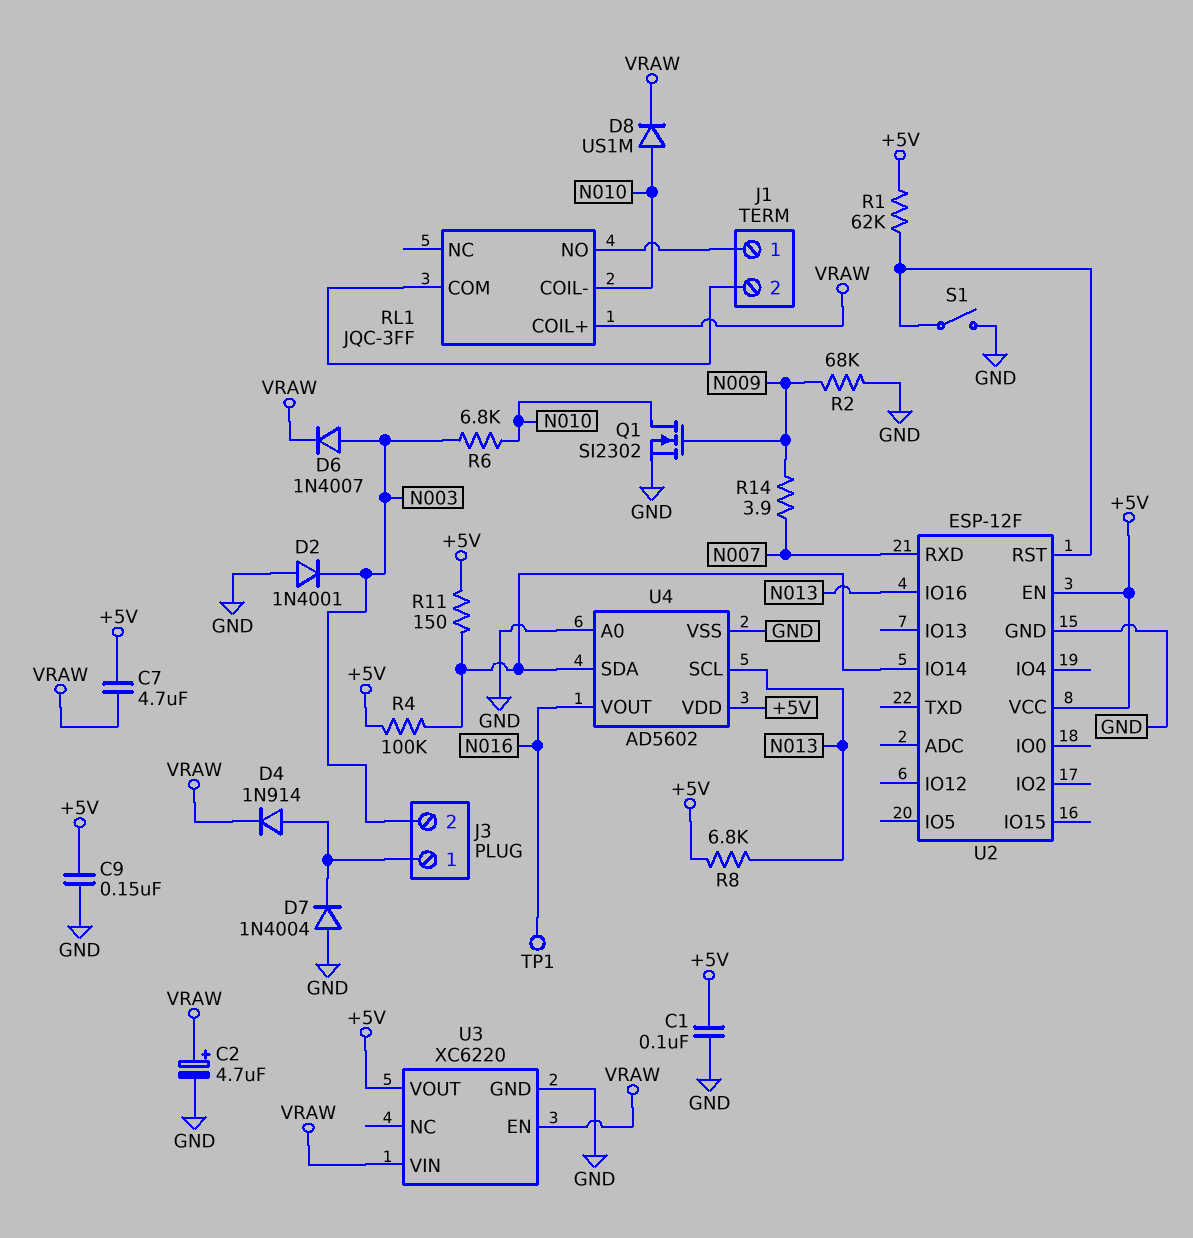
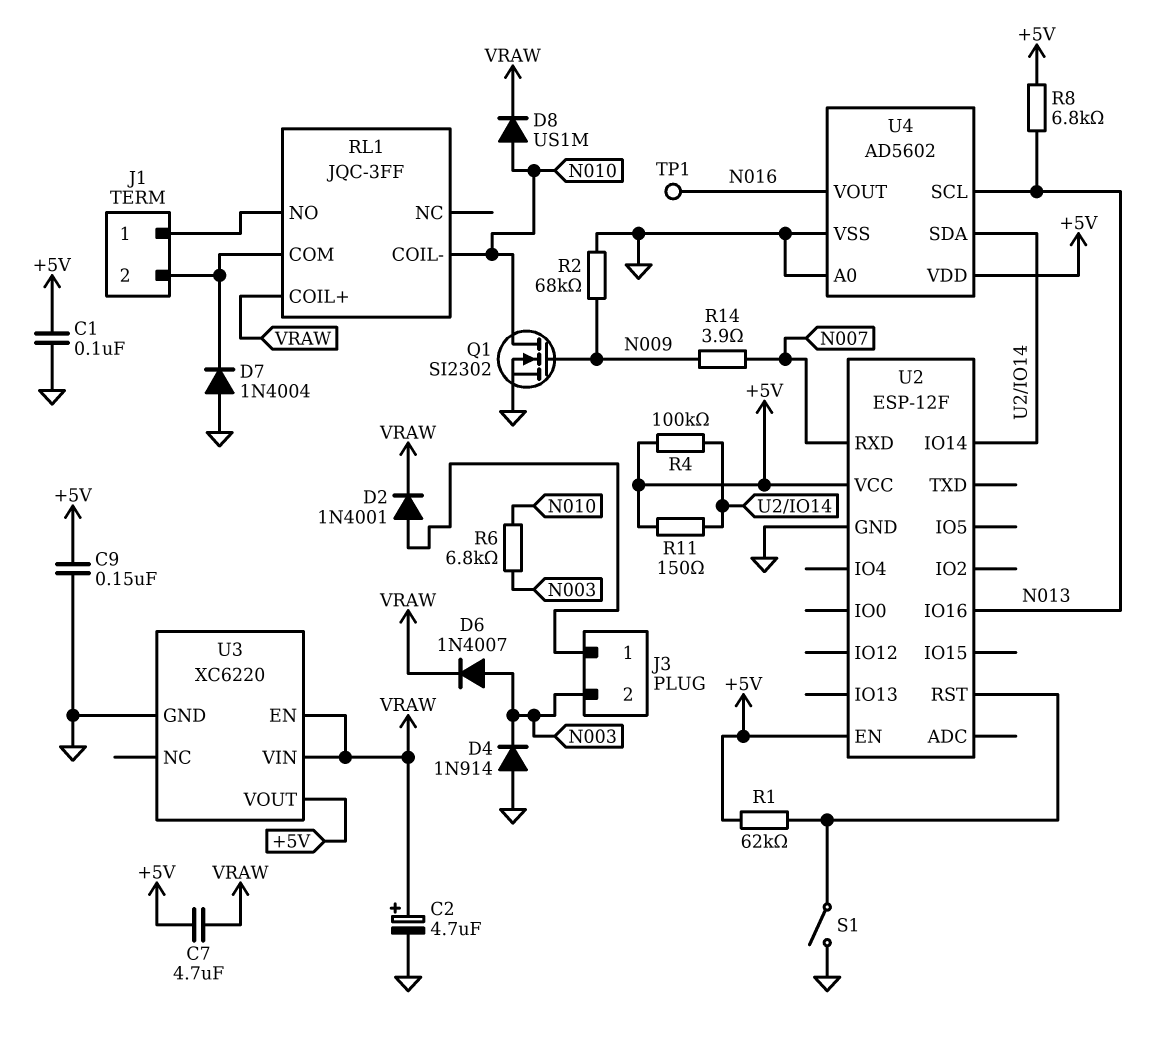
D2: diode 1N4001 (A GND, K N003) -> diode 1N4001 (A J3/1, K VRAW)
D4: diode 1N914 (A J3/1, K VRAW) -> diode 1N914 (A GND, K N003)
D7: diode 1N4004 (A GND, K J3/1) -> diode 1N4004 (A GND, K J1/2)

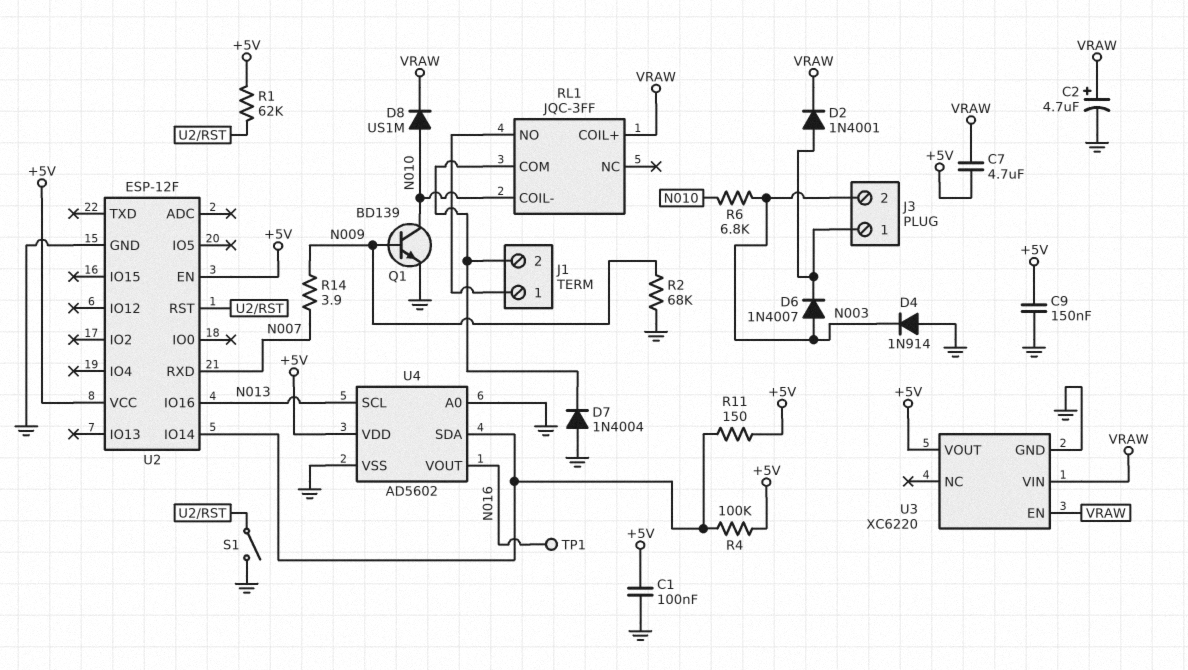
D6: diode 1N4007 (A N003, K VRAW) -> diode 1N4007 (A N003, K J3/1)
Q1: NMOS SI2302 (G N009, D N010, S GND) -> NPN BD139 (B N009, C N010, E GND)
R8: 6.8k (+5V, N013) -> none

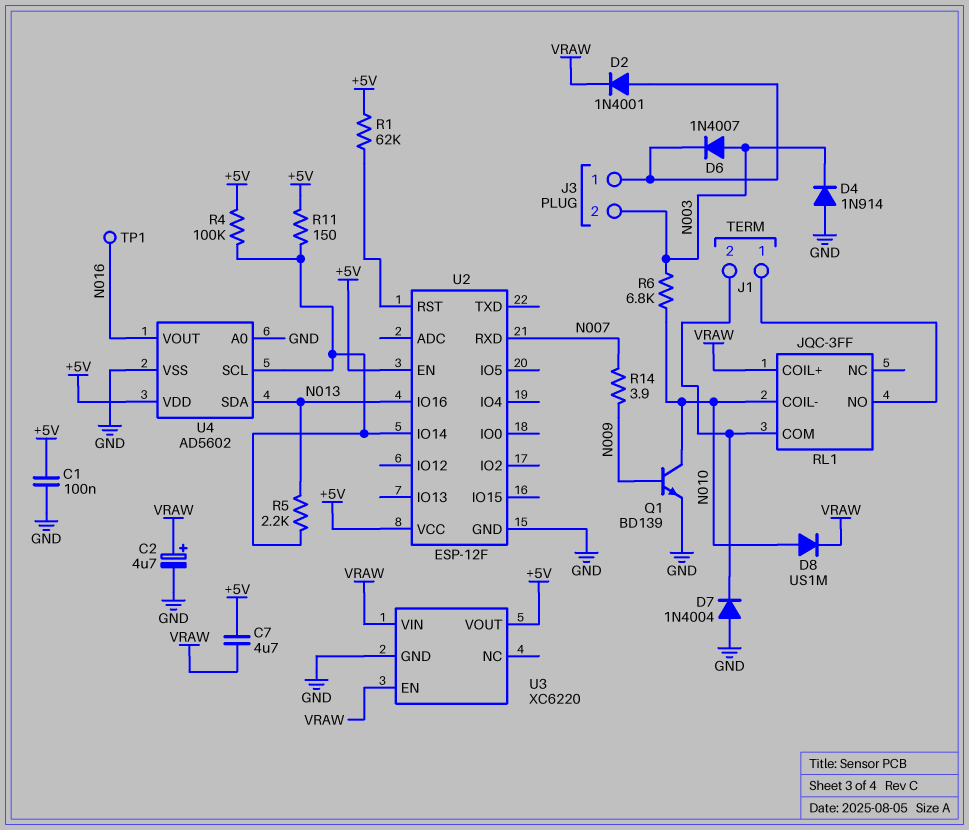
C9: 150nF (+5V, GND) -> none
R2: 68k (GND, N009) -> none
R5: none -> 2.2k (N013, U2/IO14)
S1: switch (GND, U2/RST) -> none
U4 pin SCL: N013 -> U2/IO14
U4 pin SDA: U2/IO14 -> N013

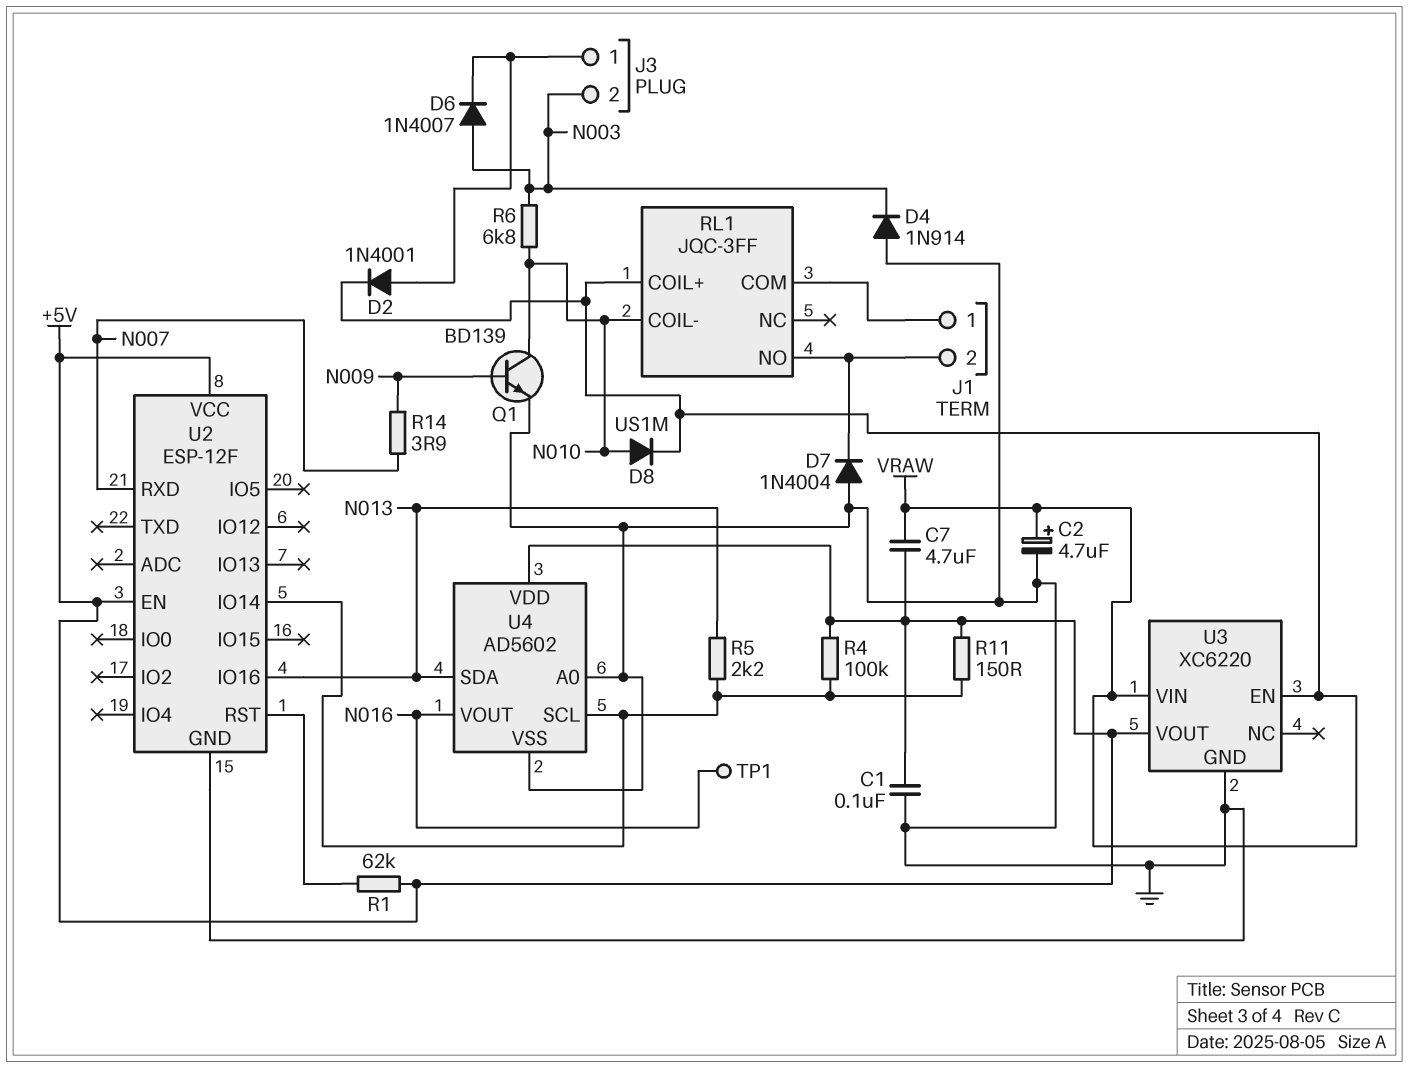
RL1 pin COM: J1/2 -> J1/1
RL1 pin NO: J1/1 -> J1/2

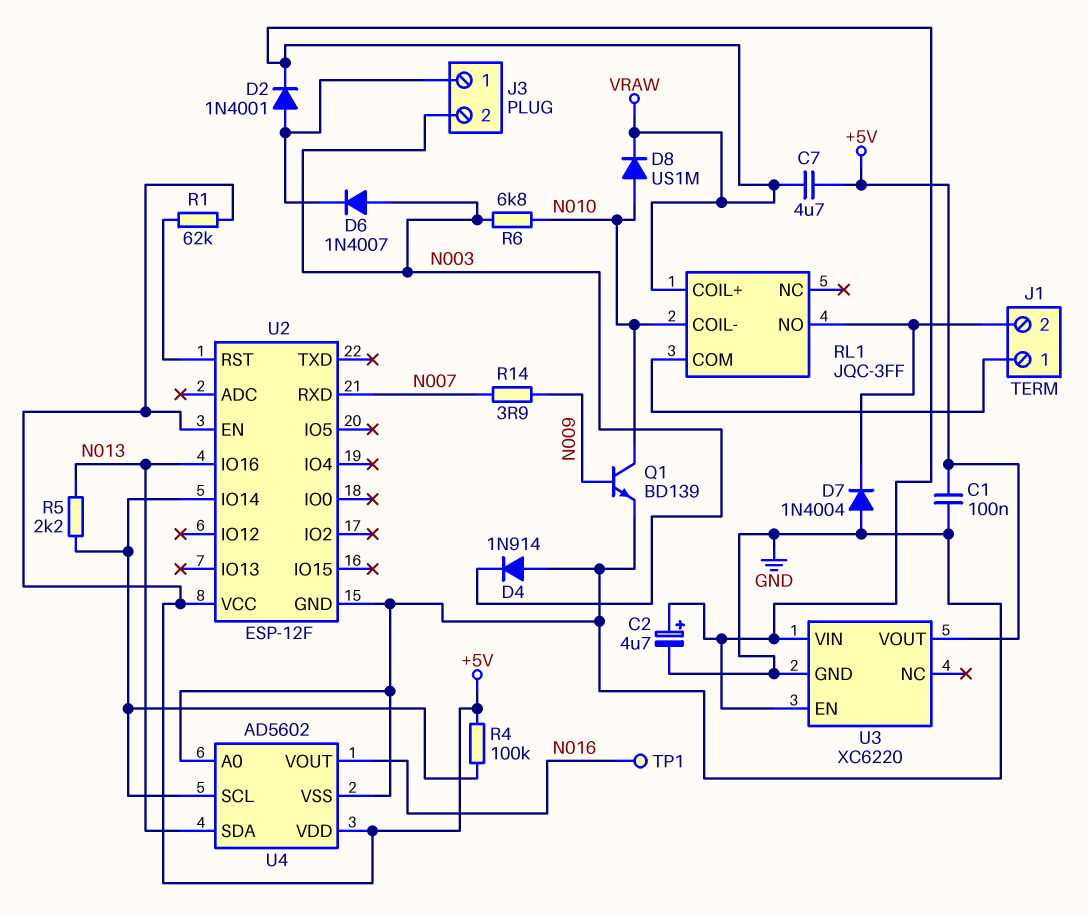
R11: 150 (+5V, U2/IO14) -> none

